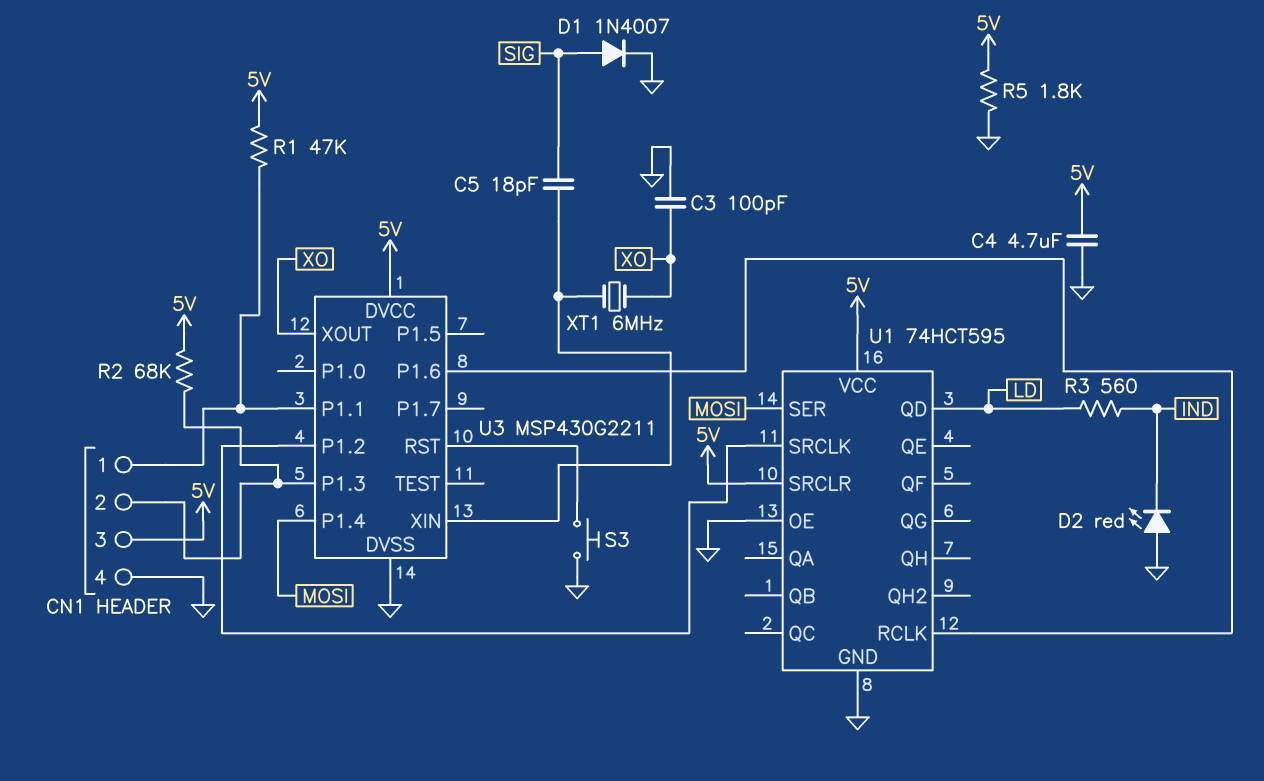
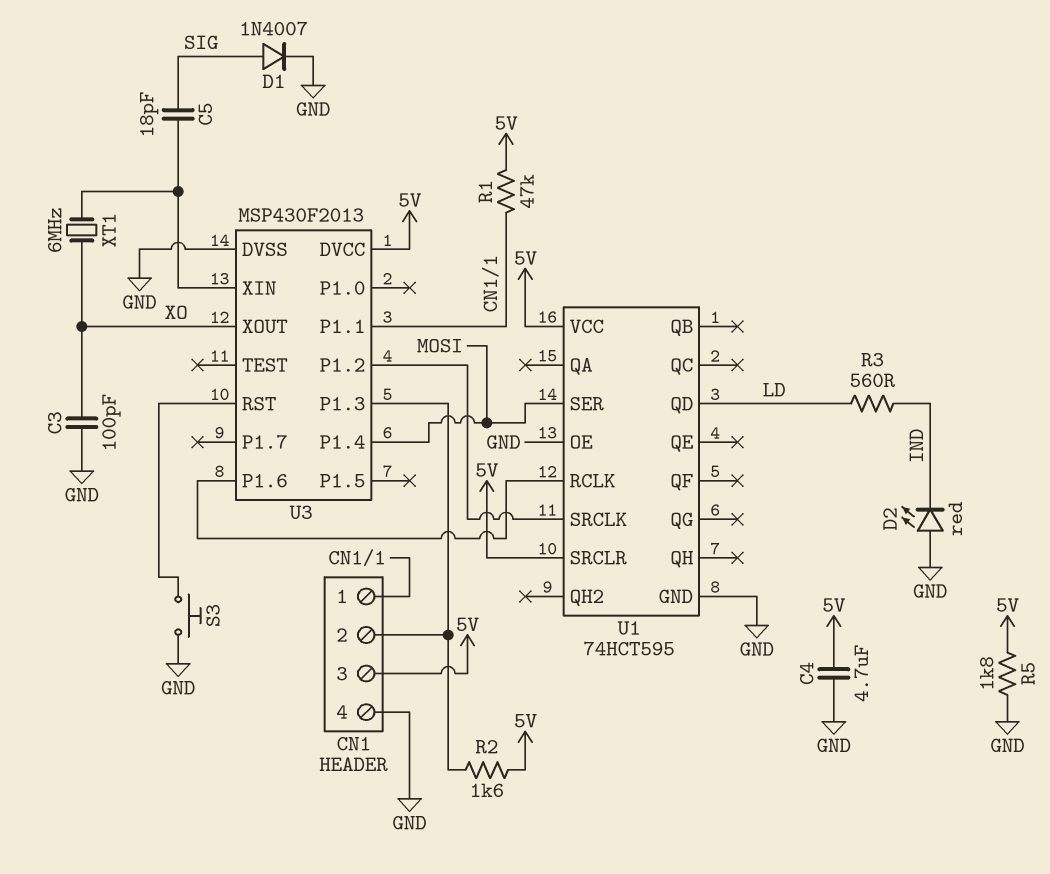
R2: 68k (5V, CN1/2) -> 1.6k (5V, CN1/2)
U3: MSP430G2211 -> MSP430F2013

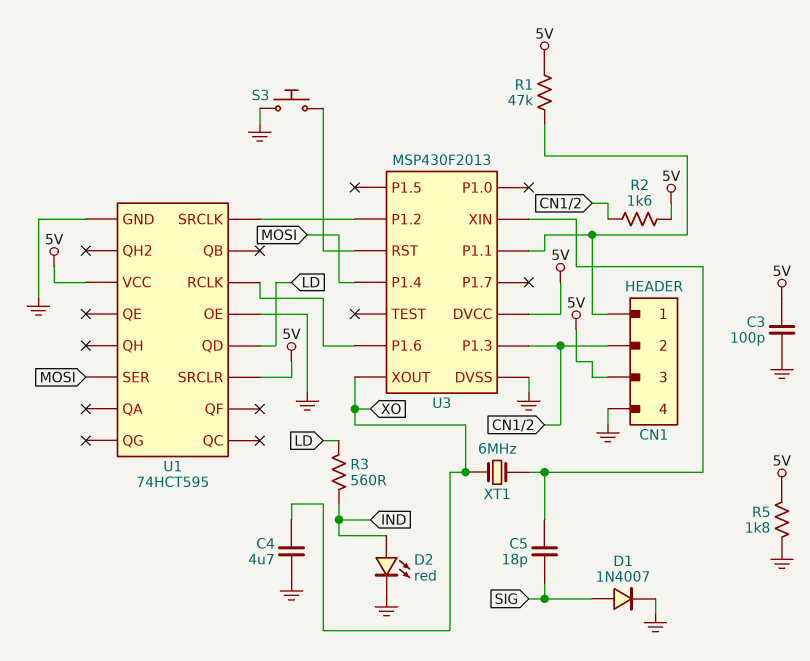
C3: 100pF (GND, XO) -> 100pF (5V, GND)
C4: 4.7uF (5V, GND) -> 4.7uF (GND, XO)
D2: LED red (A GND, K IND) -> LED red (A IND, K GND)

